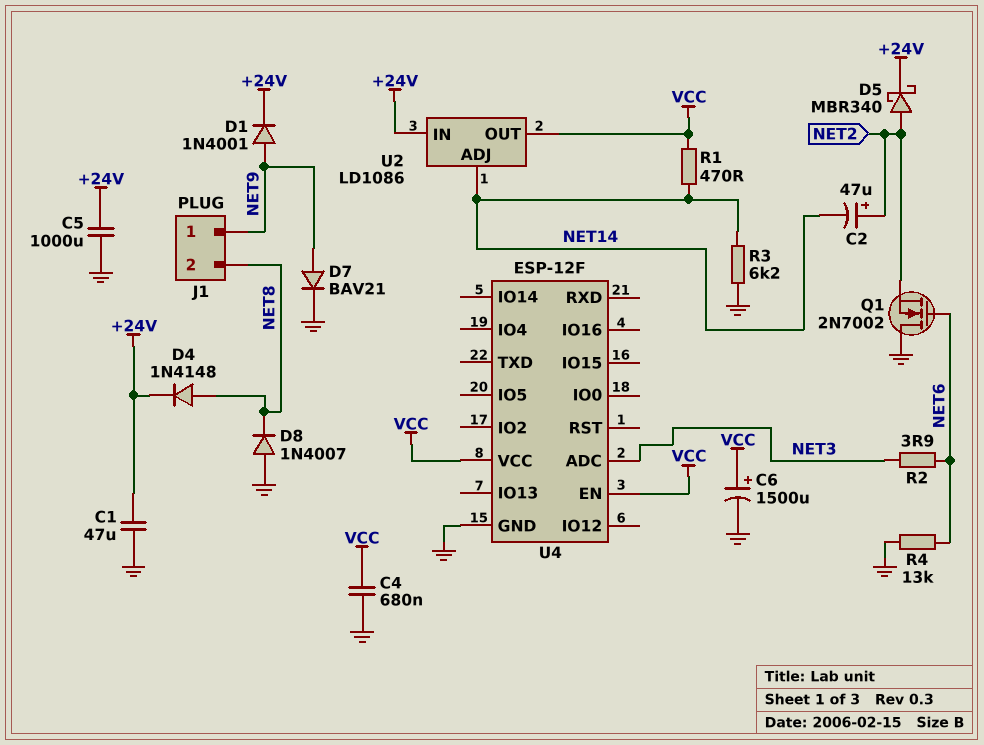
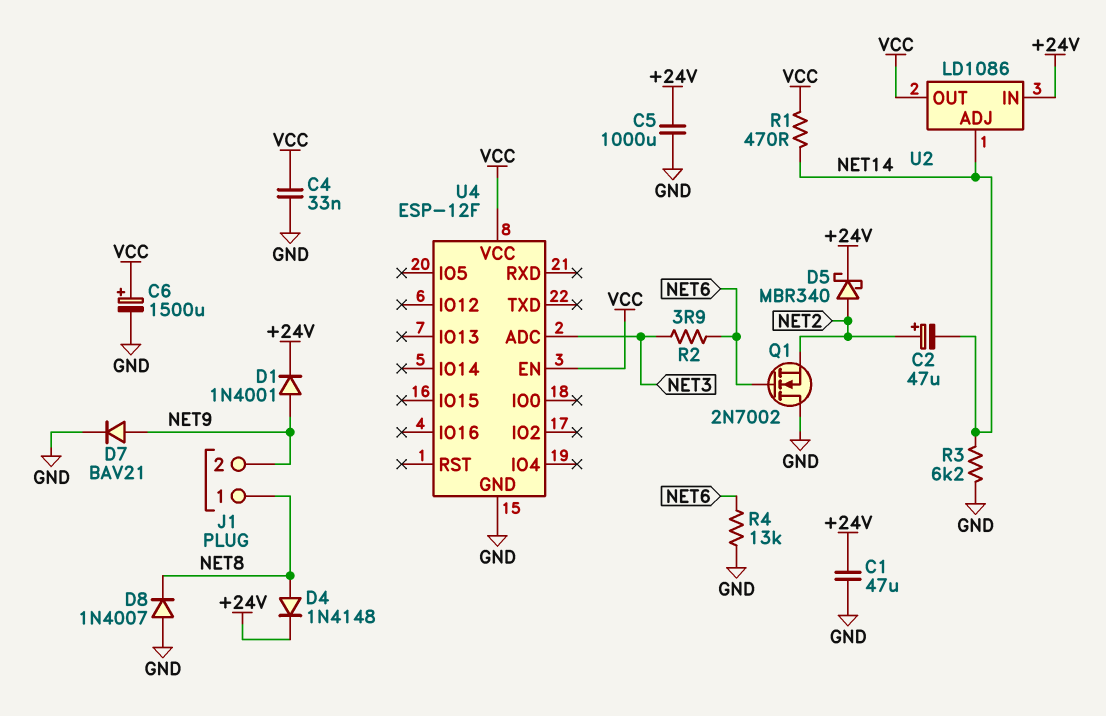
C4: 680nF (GND, VCC) -> 33nF (GND, VCC)
J1 pin 1: NET9 -> NET8
J1 pin 2: NET8 -> NET9

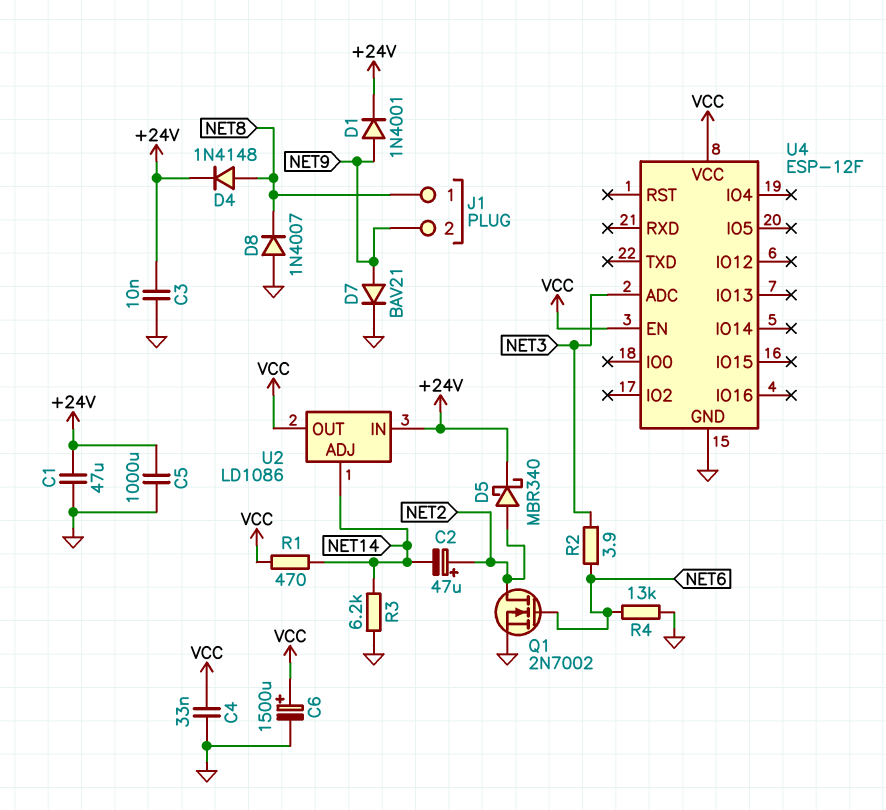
C3: none -> 10nF (+24V, GND)
Q1: NMOS 2N7002 (G NET6, D GND, S NET2) -> NMOS 2N7002 (G NET6, D NET2, S GND)

